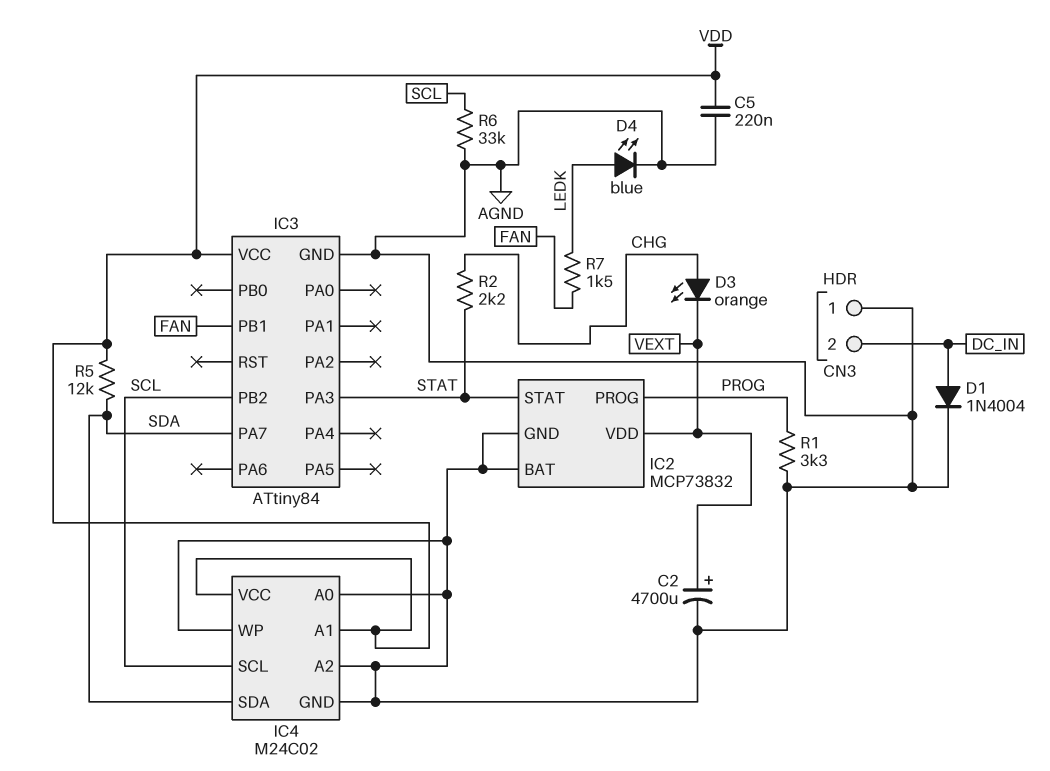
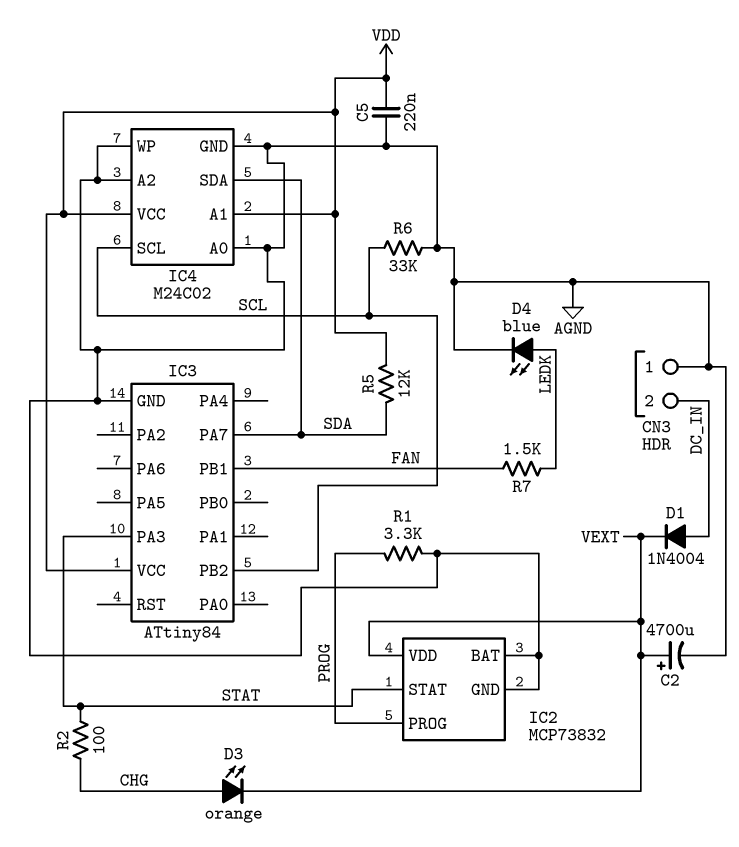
D1: diode 1N4004 (A DC_IN, K AGND) -> diode 1N4004 (A DC_IN, K VEXT)
R2: 2.2k (CHG, STAT) -> 100 (CHG, STAT)

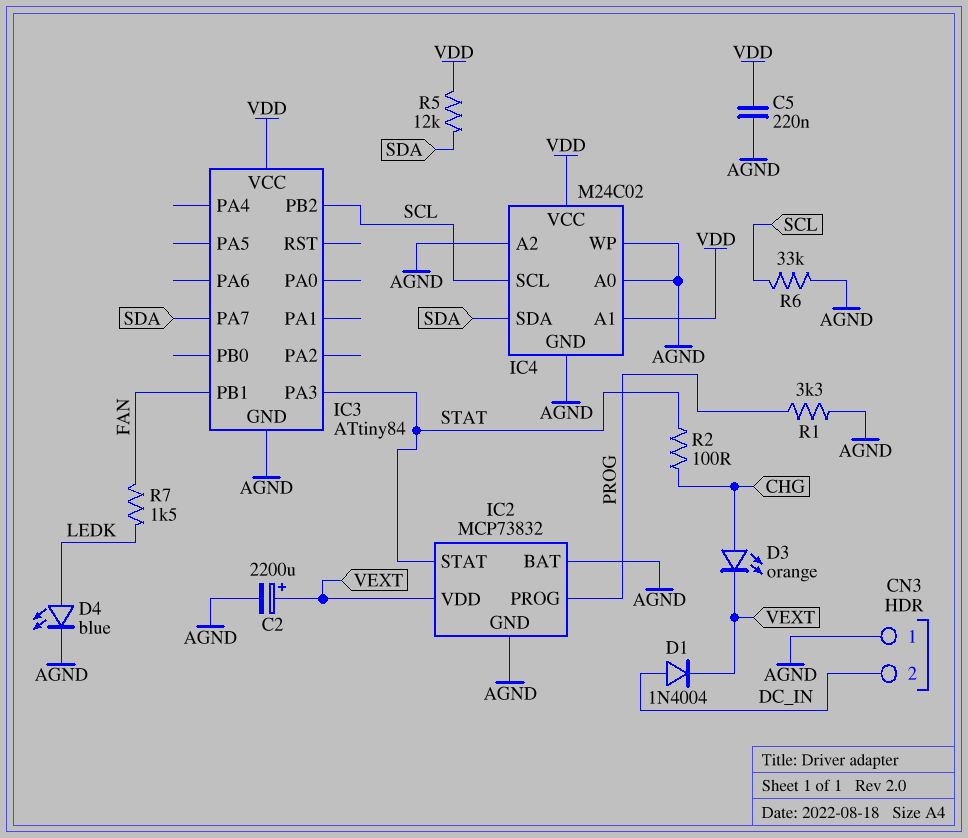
C2: 4700uF (plus VEXT, minus AGND) -> 2200uF (plus VEXT, minus AGND)

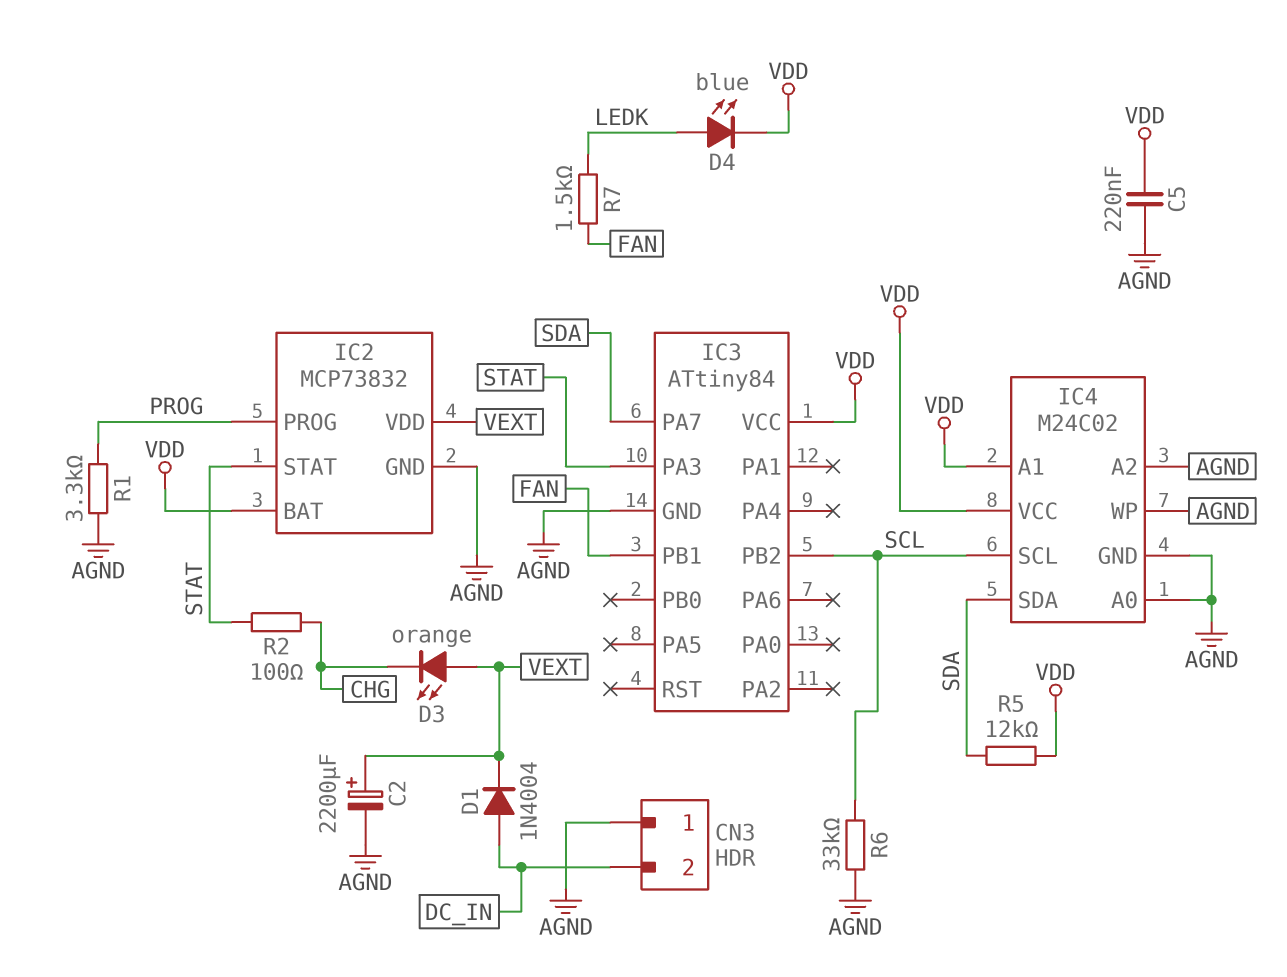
D3: LED orange (A CHG, K VEXT) -> LED orange (A VEXT, K CHG)
D4: LED blue (A LEDK, K AGND) -> LED blue (A LEDK, K VDD)
IC2 pin BAT: AGND -> VDD

